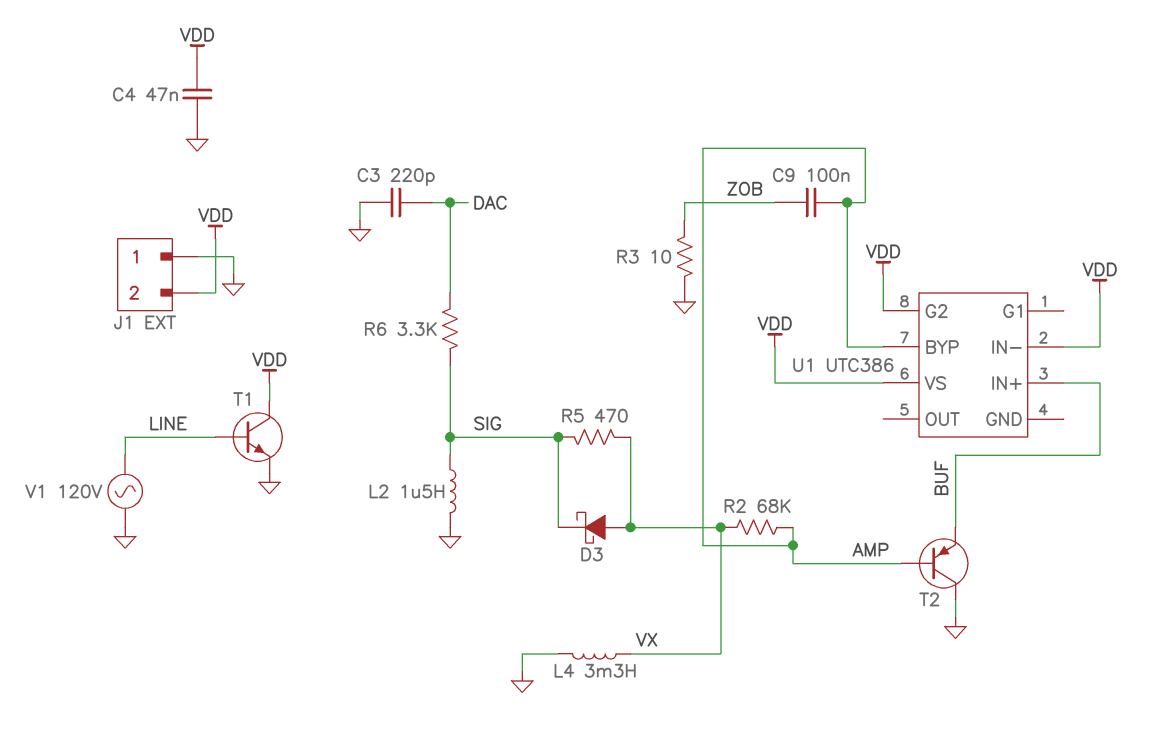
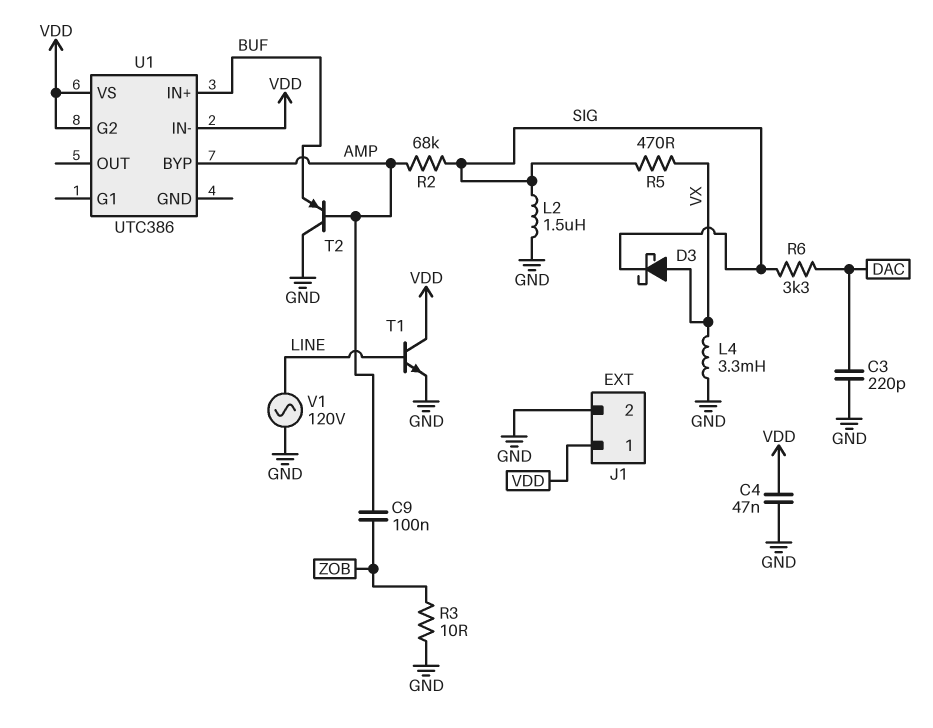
J1 pin 1: GND -> VDD
J1 pin 2: VDD -> GND
R2: 68k (AMP, VX) -> 68k (AMP, SIG)

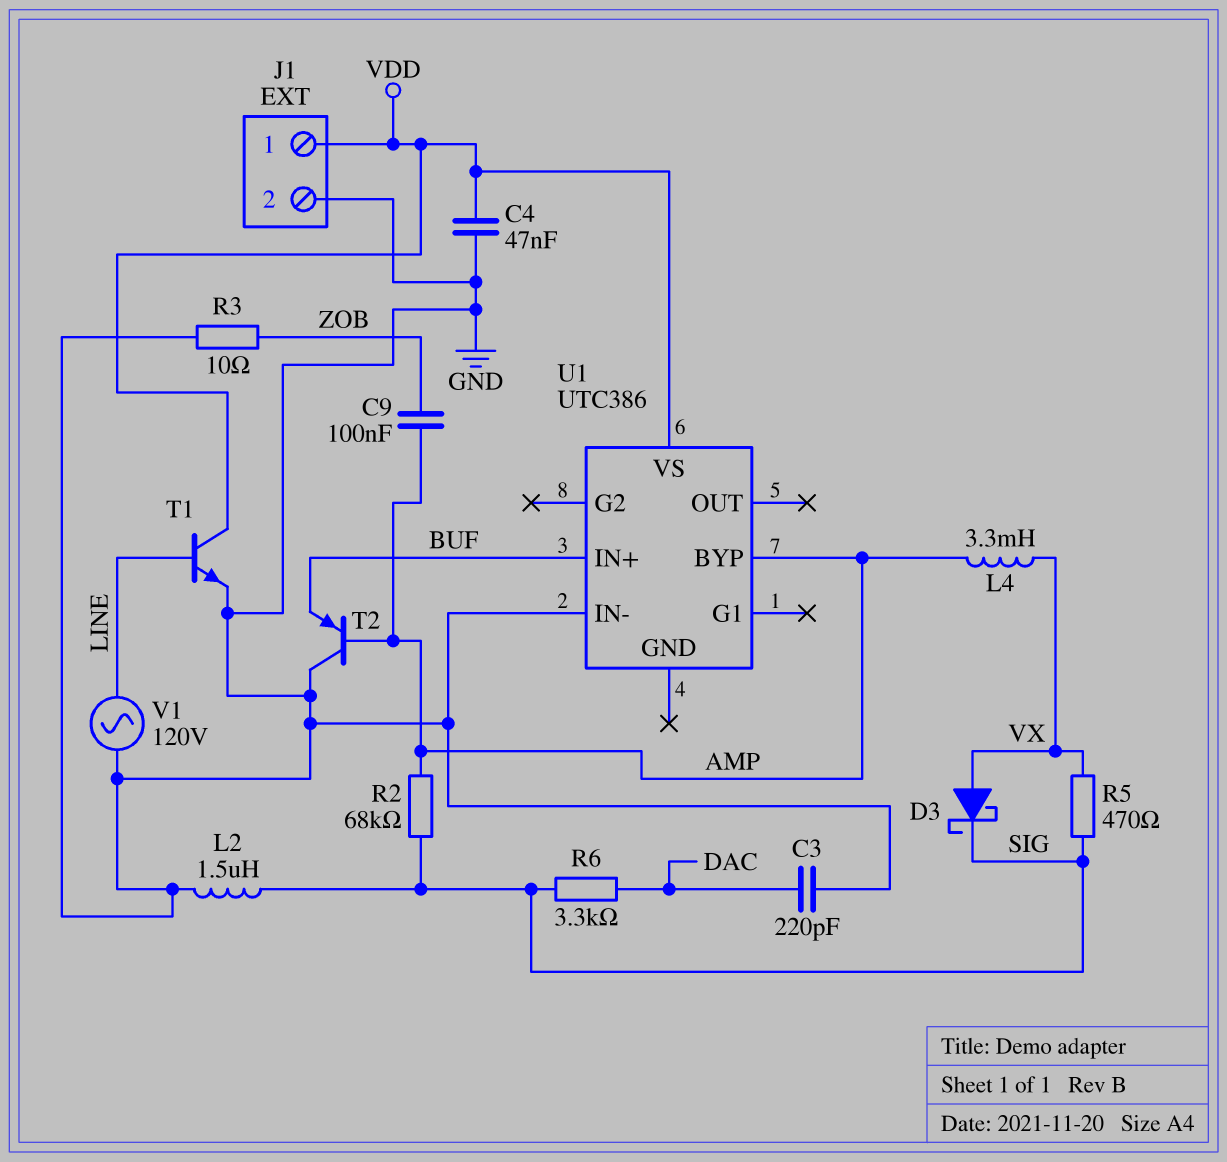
L4: 3.3mH (GND, VX) -> 3.3mH (AMP, VX)
U1 pin G2: VDD -> none
U1 pin IN-: VDD -> GND

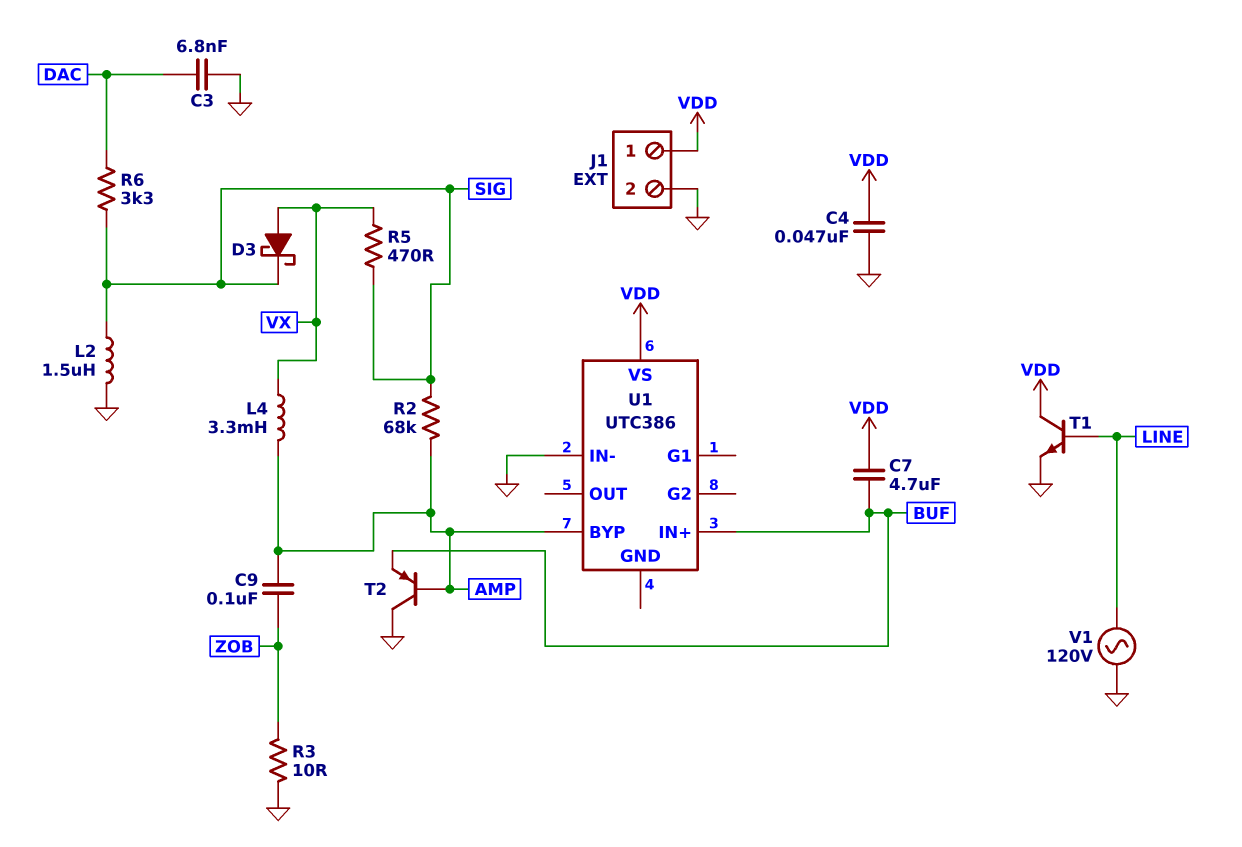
C3: 220pF (DAC, GND) -> 6.8nF (DAC, GND)
C7: none -> 4.7uF (BUF, VDD)

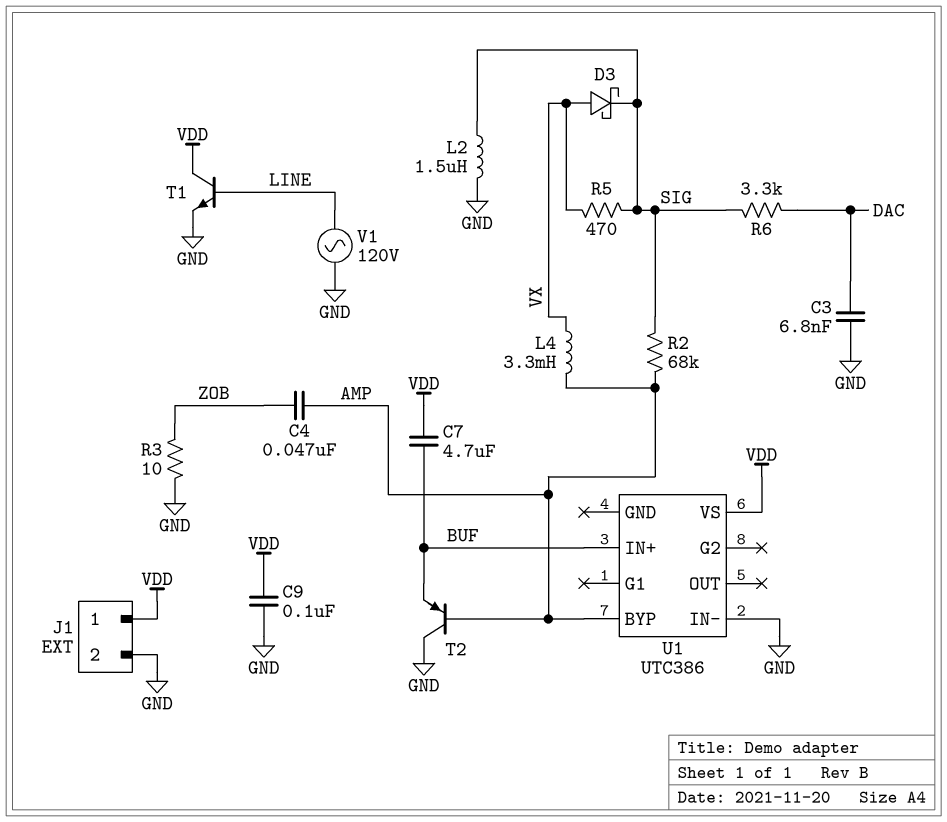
C4: 47nF (GND, VDD) -> 47nF (AMP, ZOB)
C9: 100nF (AMP, ZOB) -> 100nF (GND, VDD)

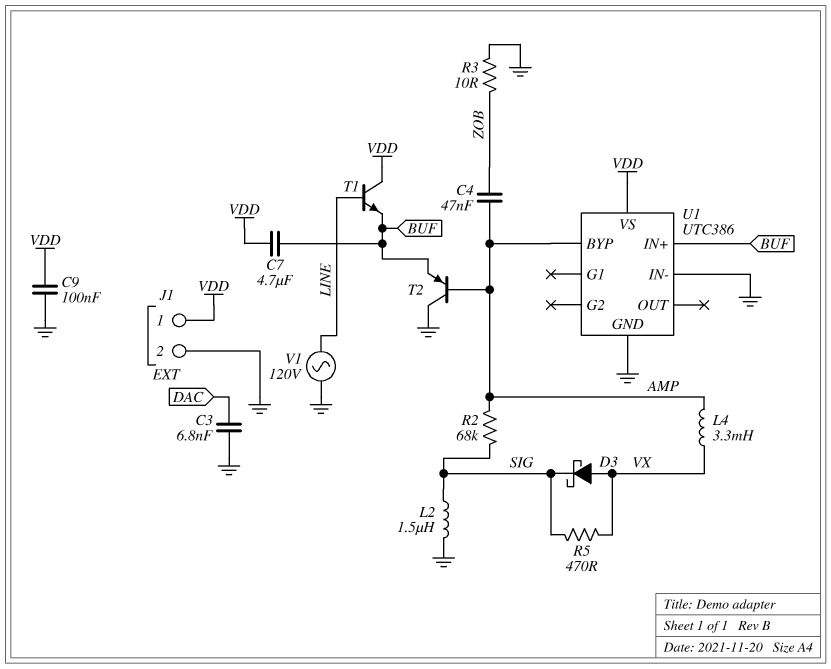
R6: 3.3k (DAC, SIG) -> none
T1: NPN (B LINE, C VDD, E GND) -> NPN (B LINE, C VDD, E BUF)
U1 pin GND: none -> GND

